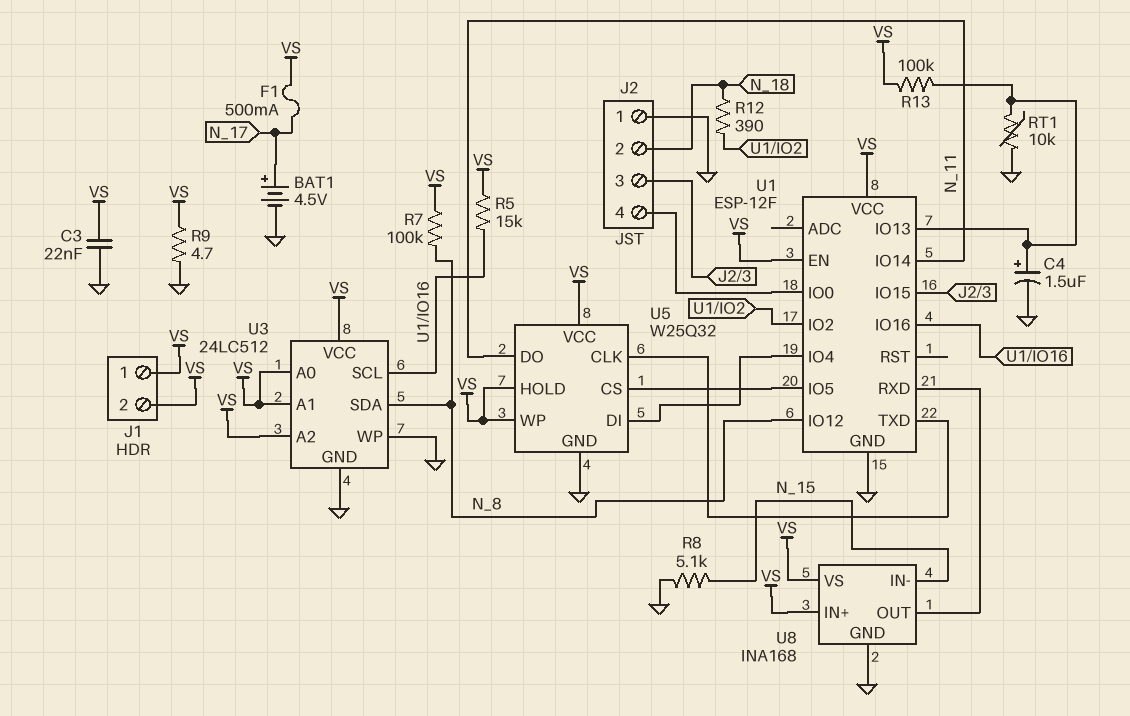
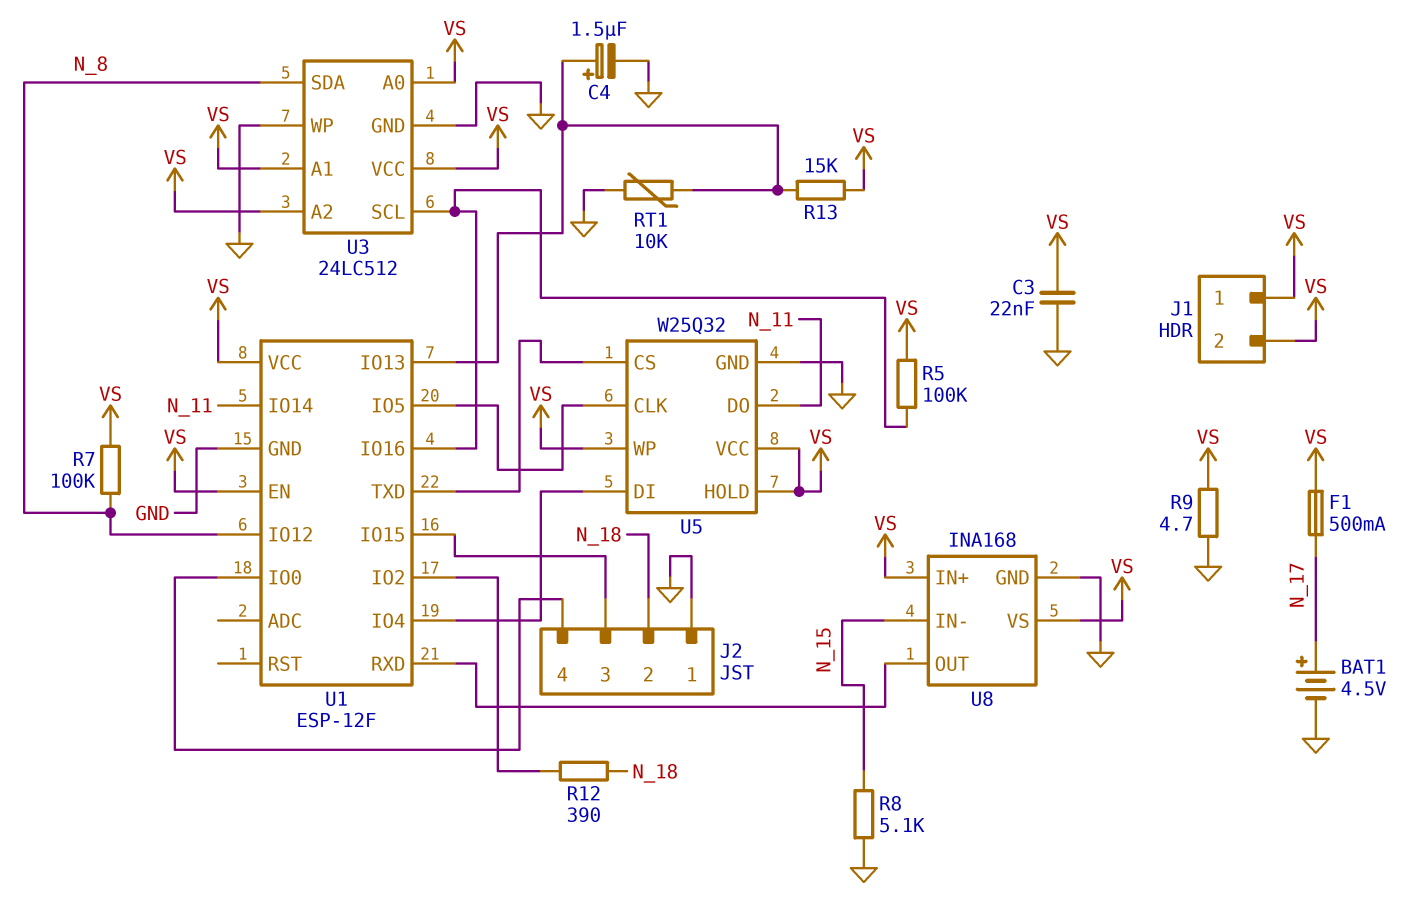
R5: 15k (U1/IO16, VS) -> 100k (U1/IO16, VS)
R13: 100k (U1/IO13, VS) -> 15k (U1/IO13, VS)
U5 pin CLK: U1/TXD -> U1/IO5
U5 pin CS: U1/IO5 -> U1/TXD

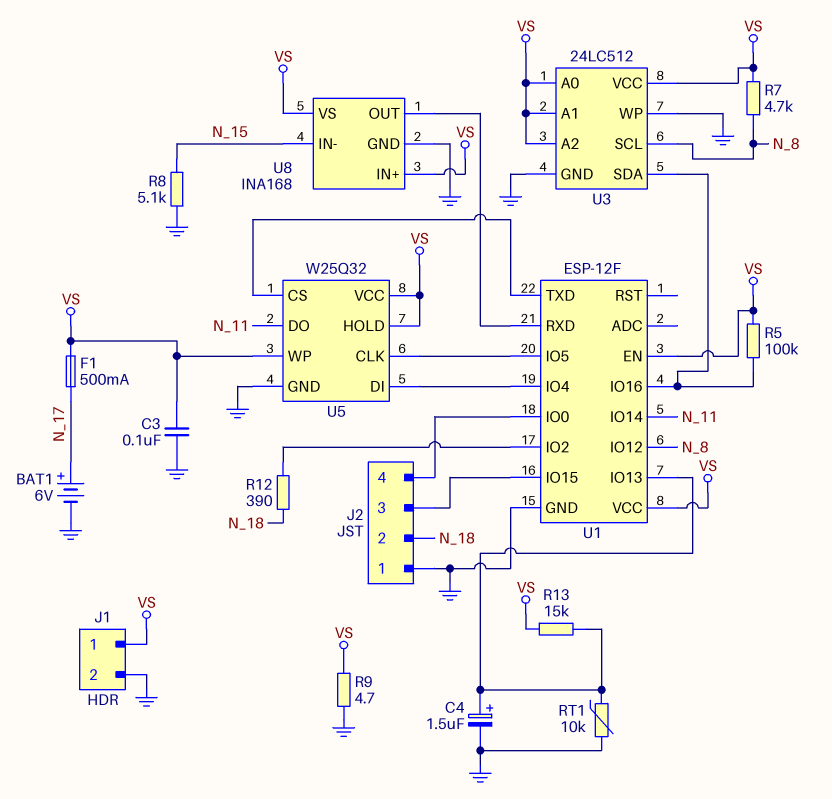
BAT1: 4.5V (plus N_17, minus GND) -> 6V (plus N_17, minus GND)
C3: 22nF (GND, VS) -> 100nF (GND, VS)
J1 pin 2: VS -> GND
R7: 100k (N_8, VS) -> 4.7k (N_8, VS)
U3 pin SCL: U1/IO16 -> N_8
U3 pin SDA: N_8 -> U1/IO16

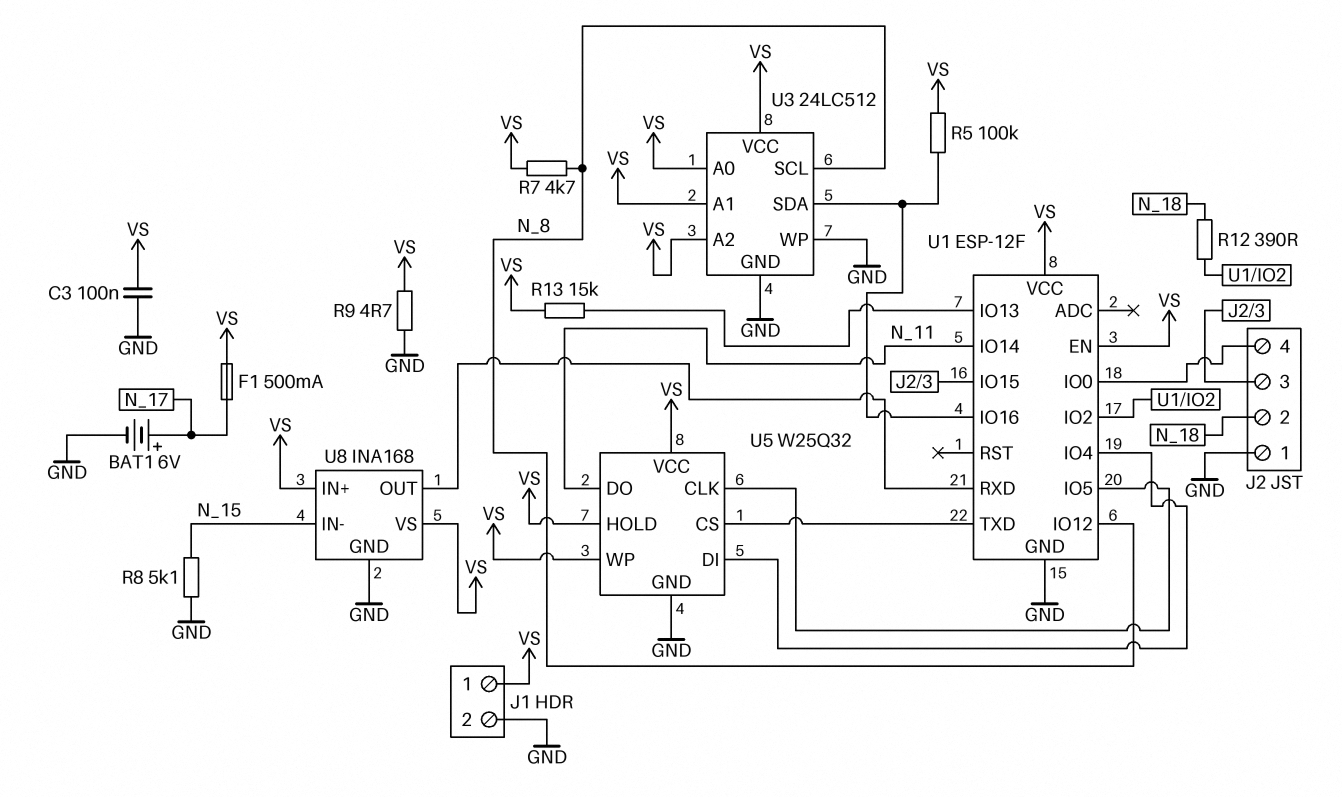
C4: 1.5uF (plus U1/IO13, minus GND) -> none
RT1: 10k (GND, U1/IO13) -> none

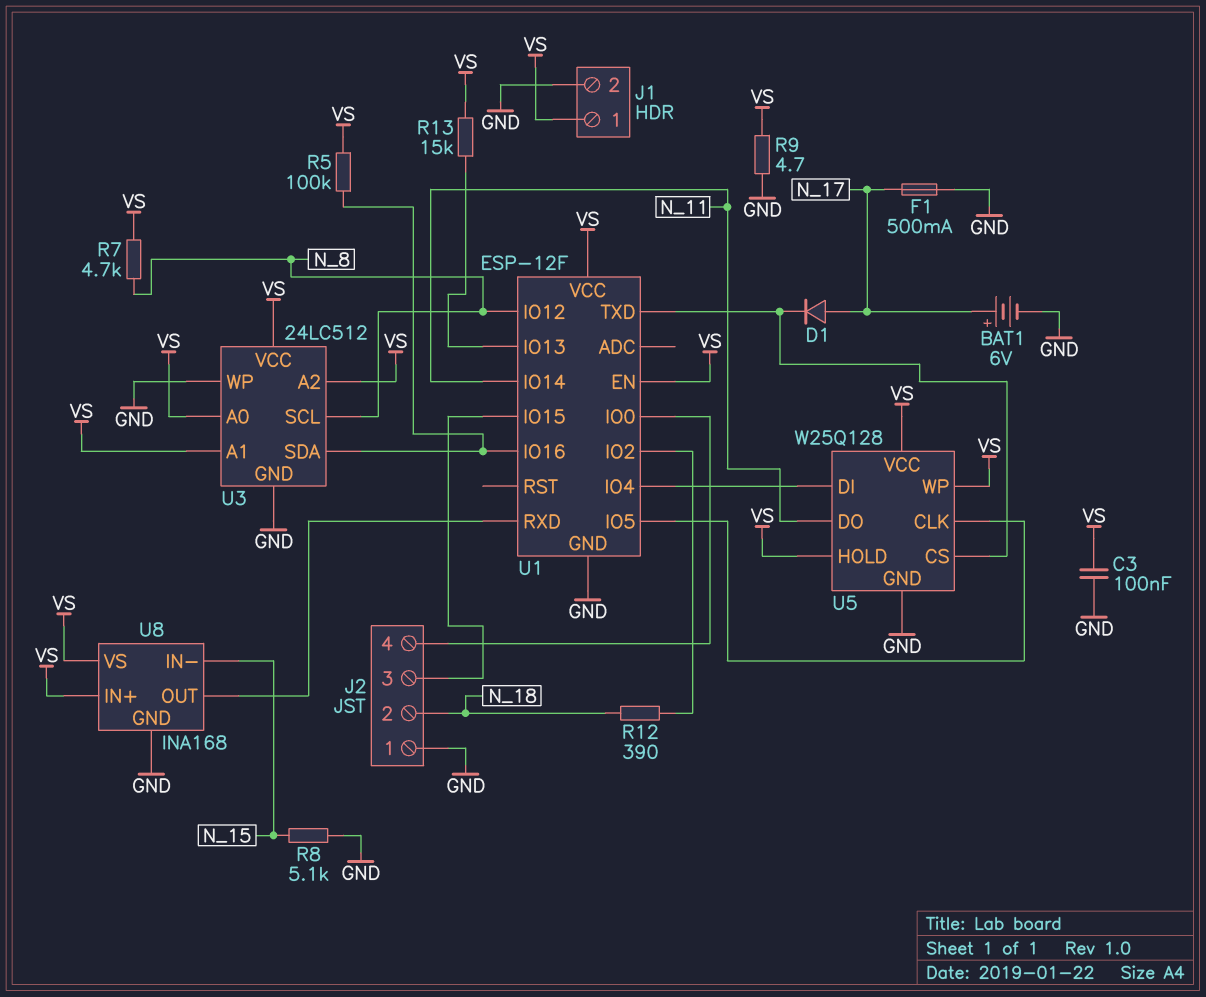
D1: none -> diode (A N_17, K U1/TXD)
F1: 500mA (N_17, VS) -> 500mA (GND, N_17)
U5: W25Q32 -> W25Q128

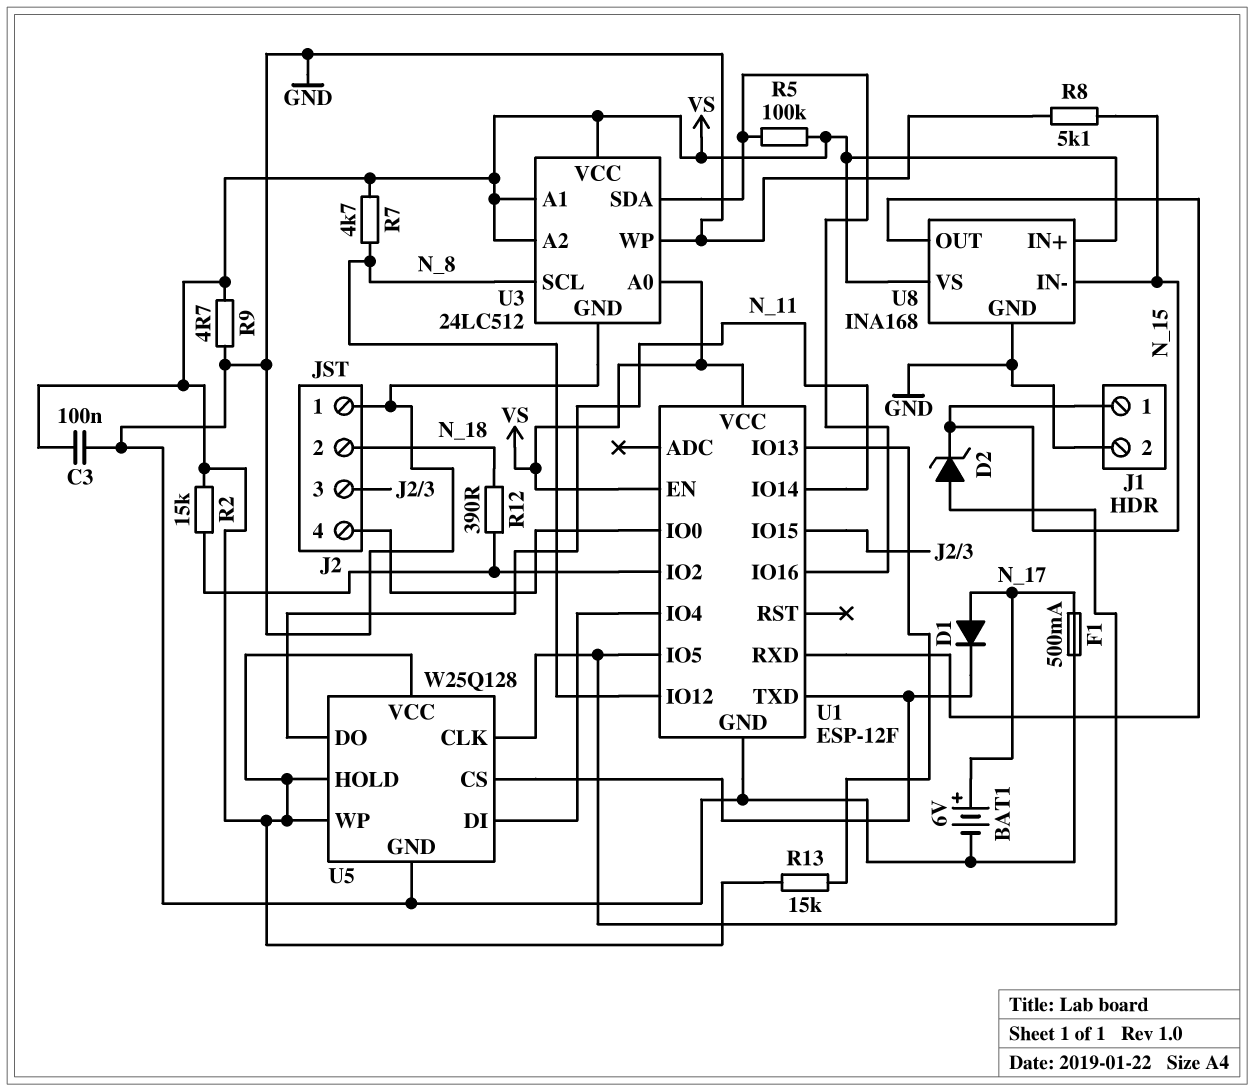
D2: none -> zener (A U1/IO5, K N_15)
J1 pin 1: VS -> N_15
R2: none -> 15k (U1/IO2, VS)

